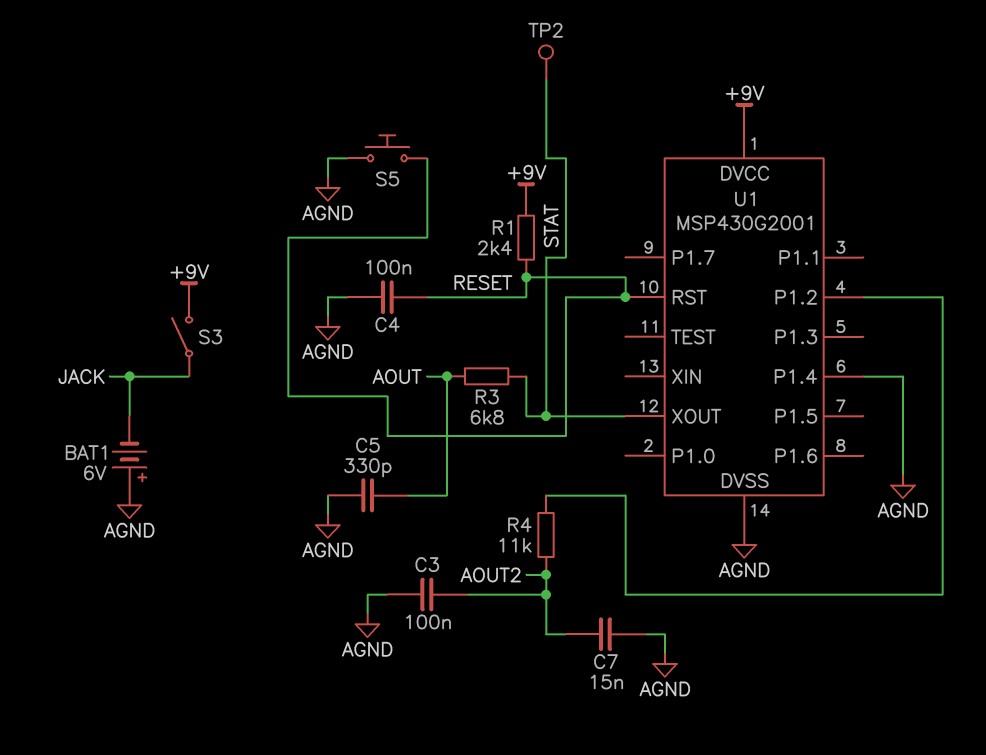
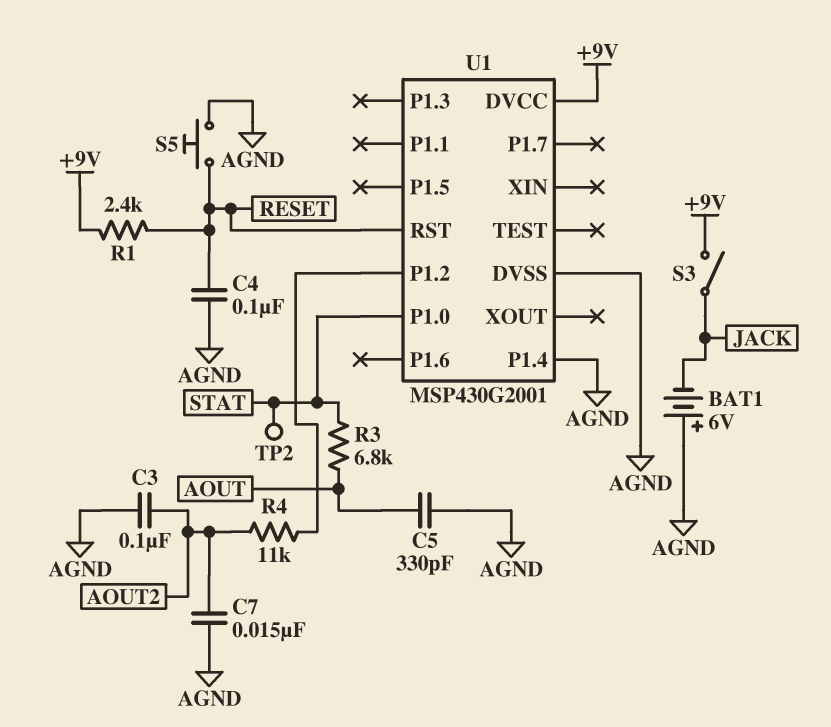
U1 pin P1.0: none -> STAT
U1 pin XOUT: STAT -> none

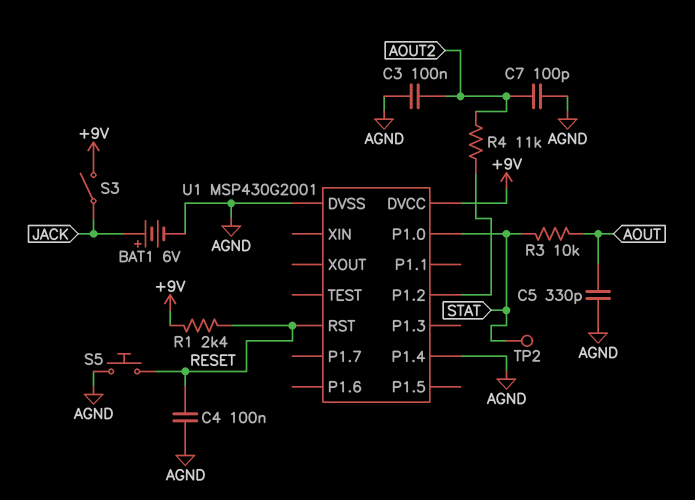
BAT1: 6V (plus AGND, minus JACK) -> 6V (plus JACK, minus AGND)
C7: 15nF (AGND, AOUT2) -> 100pF (AGND, AOUT2)
R3: 6.8k (AOUT, STAT) -> 10k (AOUT, STAT)

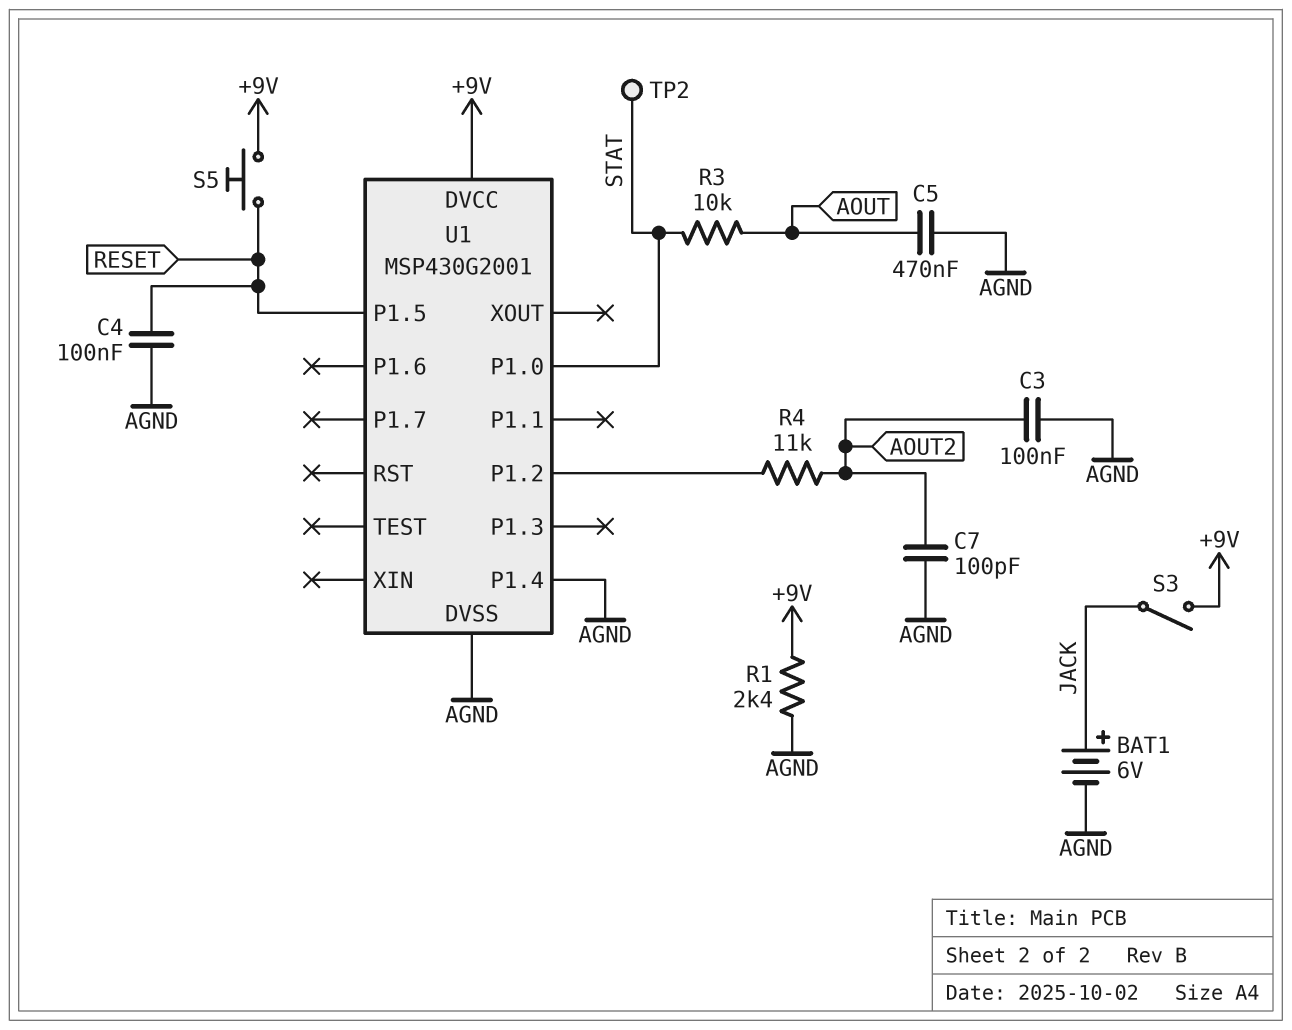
C5: 330pF (AGND, AOUT) -> 470nF (AGND, AOUT)
R1: 2.4k (+9V, RESET) -> 2.4k (+9V, AGND)
S5: button (AGND, RESET) -> button (+9V, RESET)
U1 pin P1.5: none -> RESET
U1 pin RST: RESET -> none

